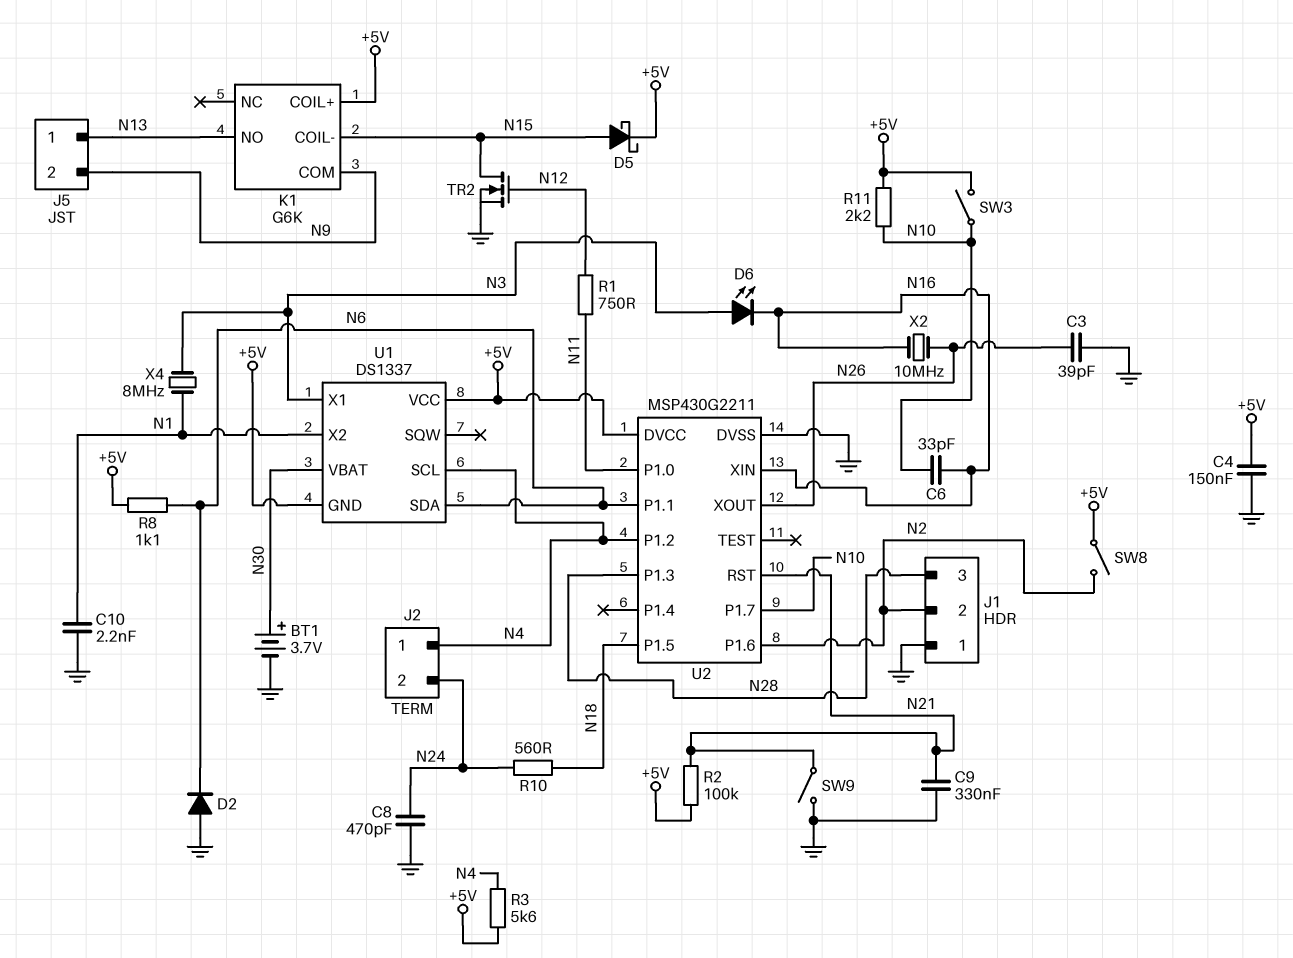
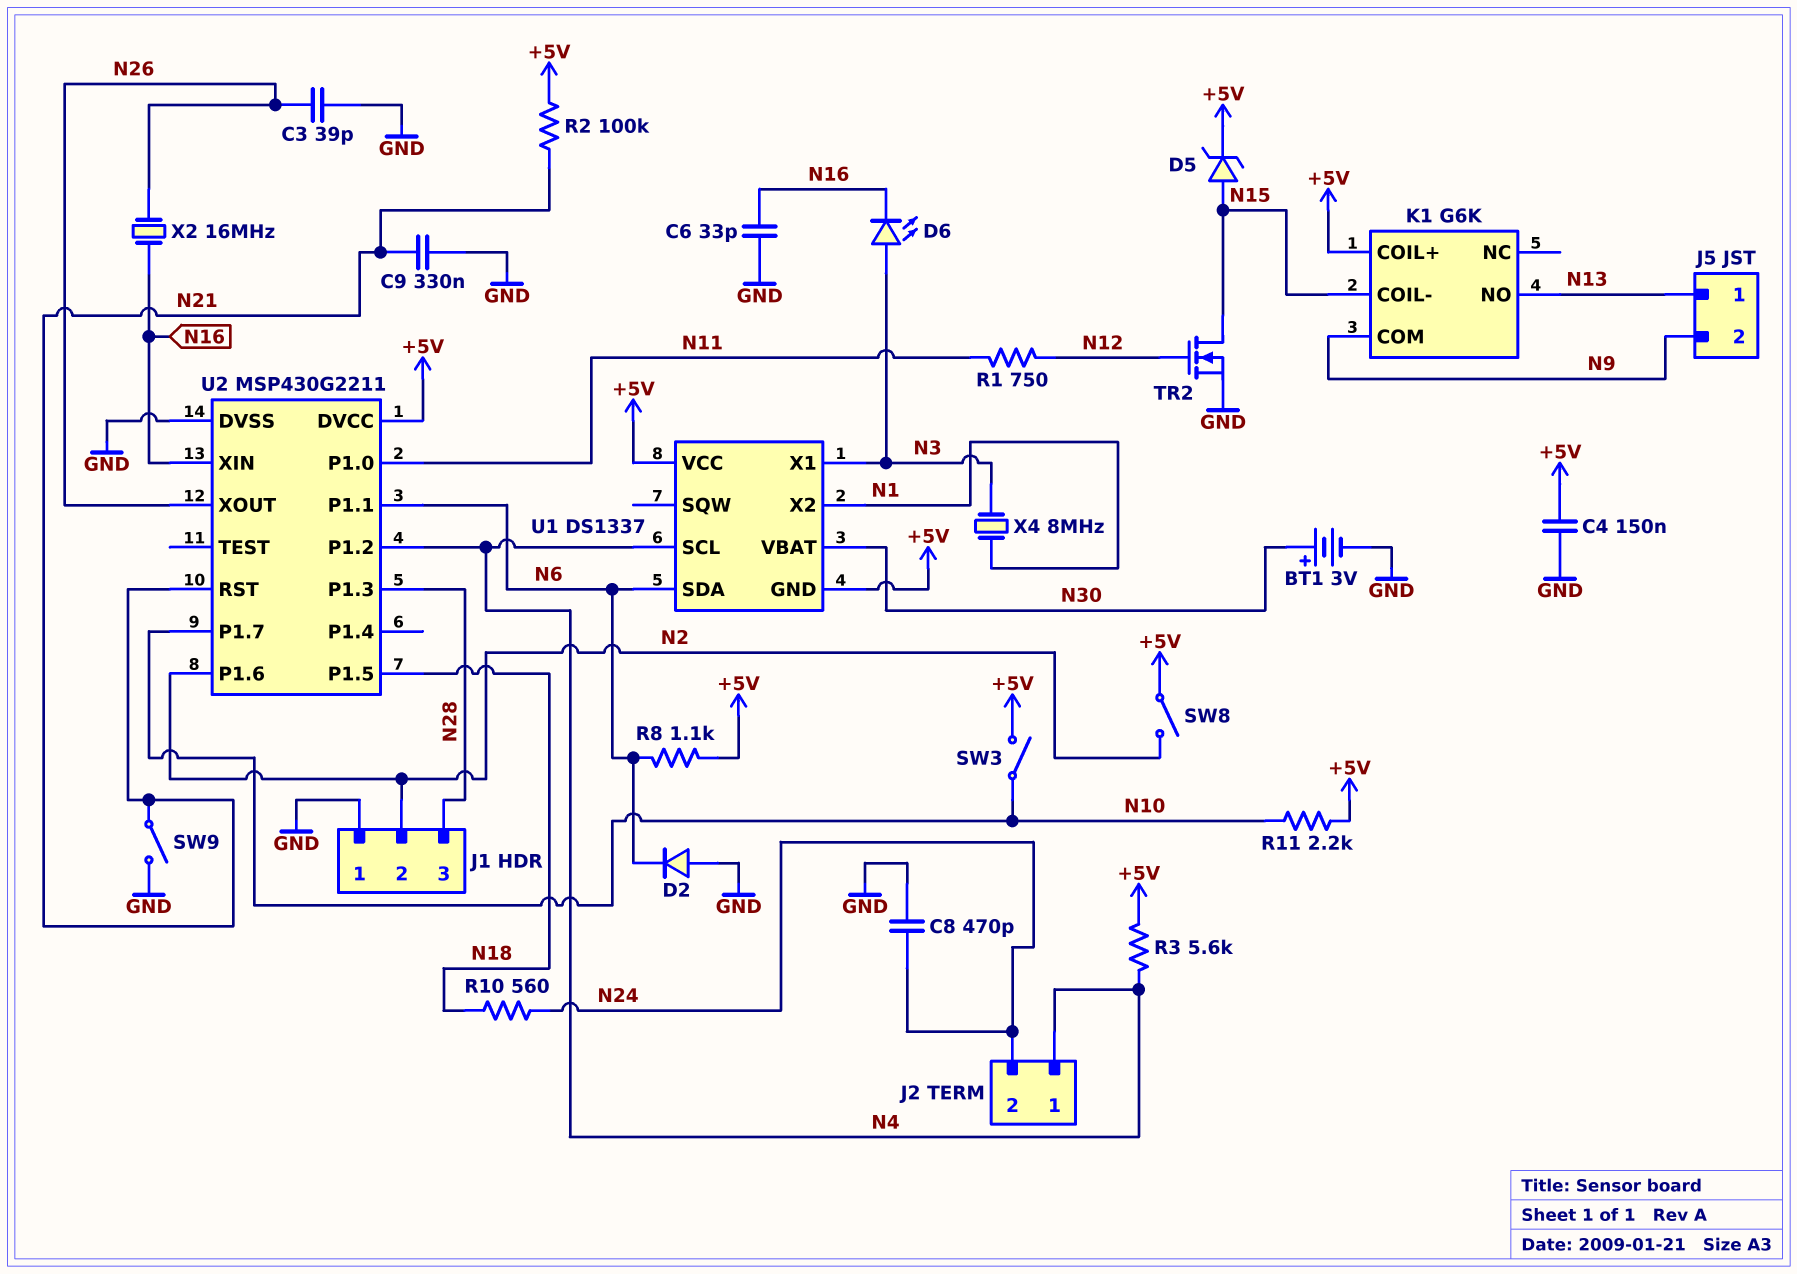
BT1: 3.7V (plus N30, minus GND) -> 3V (plus N30, minus GND)
C6: 33pF (N10, N16) -> 33pF (GND, N16)
C10: 2.2nF (GND, N1) -> none
D5: schottky (A N15, K +5V) -> zener (A N15, K +5V)
X2: 10MHz (N16, N26) -> 16MHz (N16, N26)

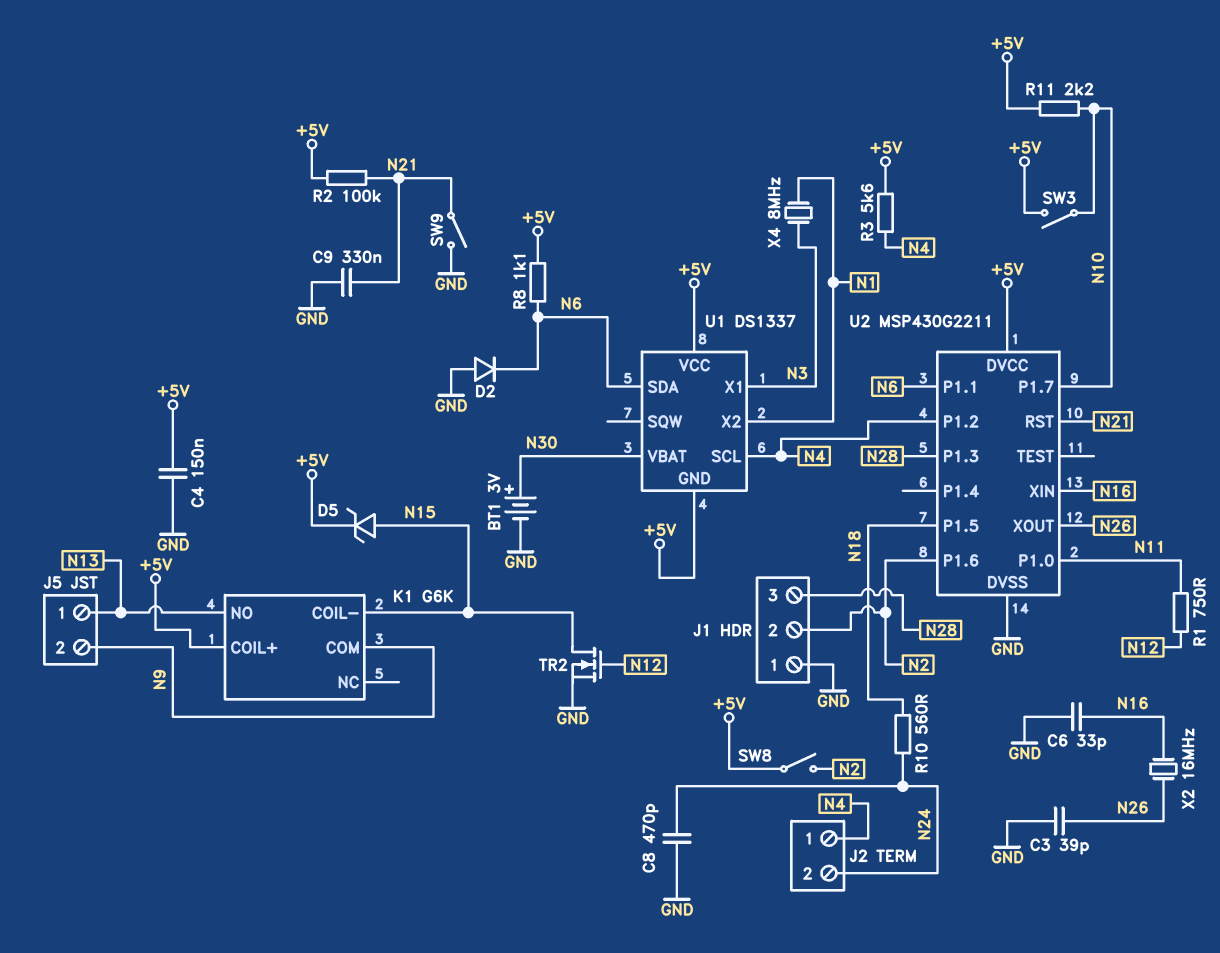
D6: LED (A N3, K N16) -> none

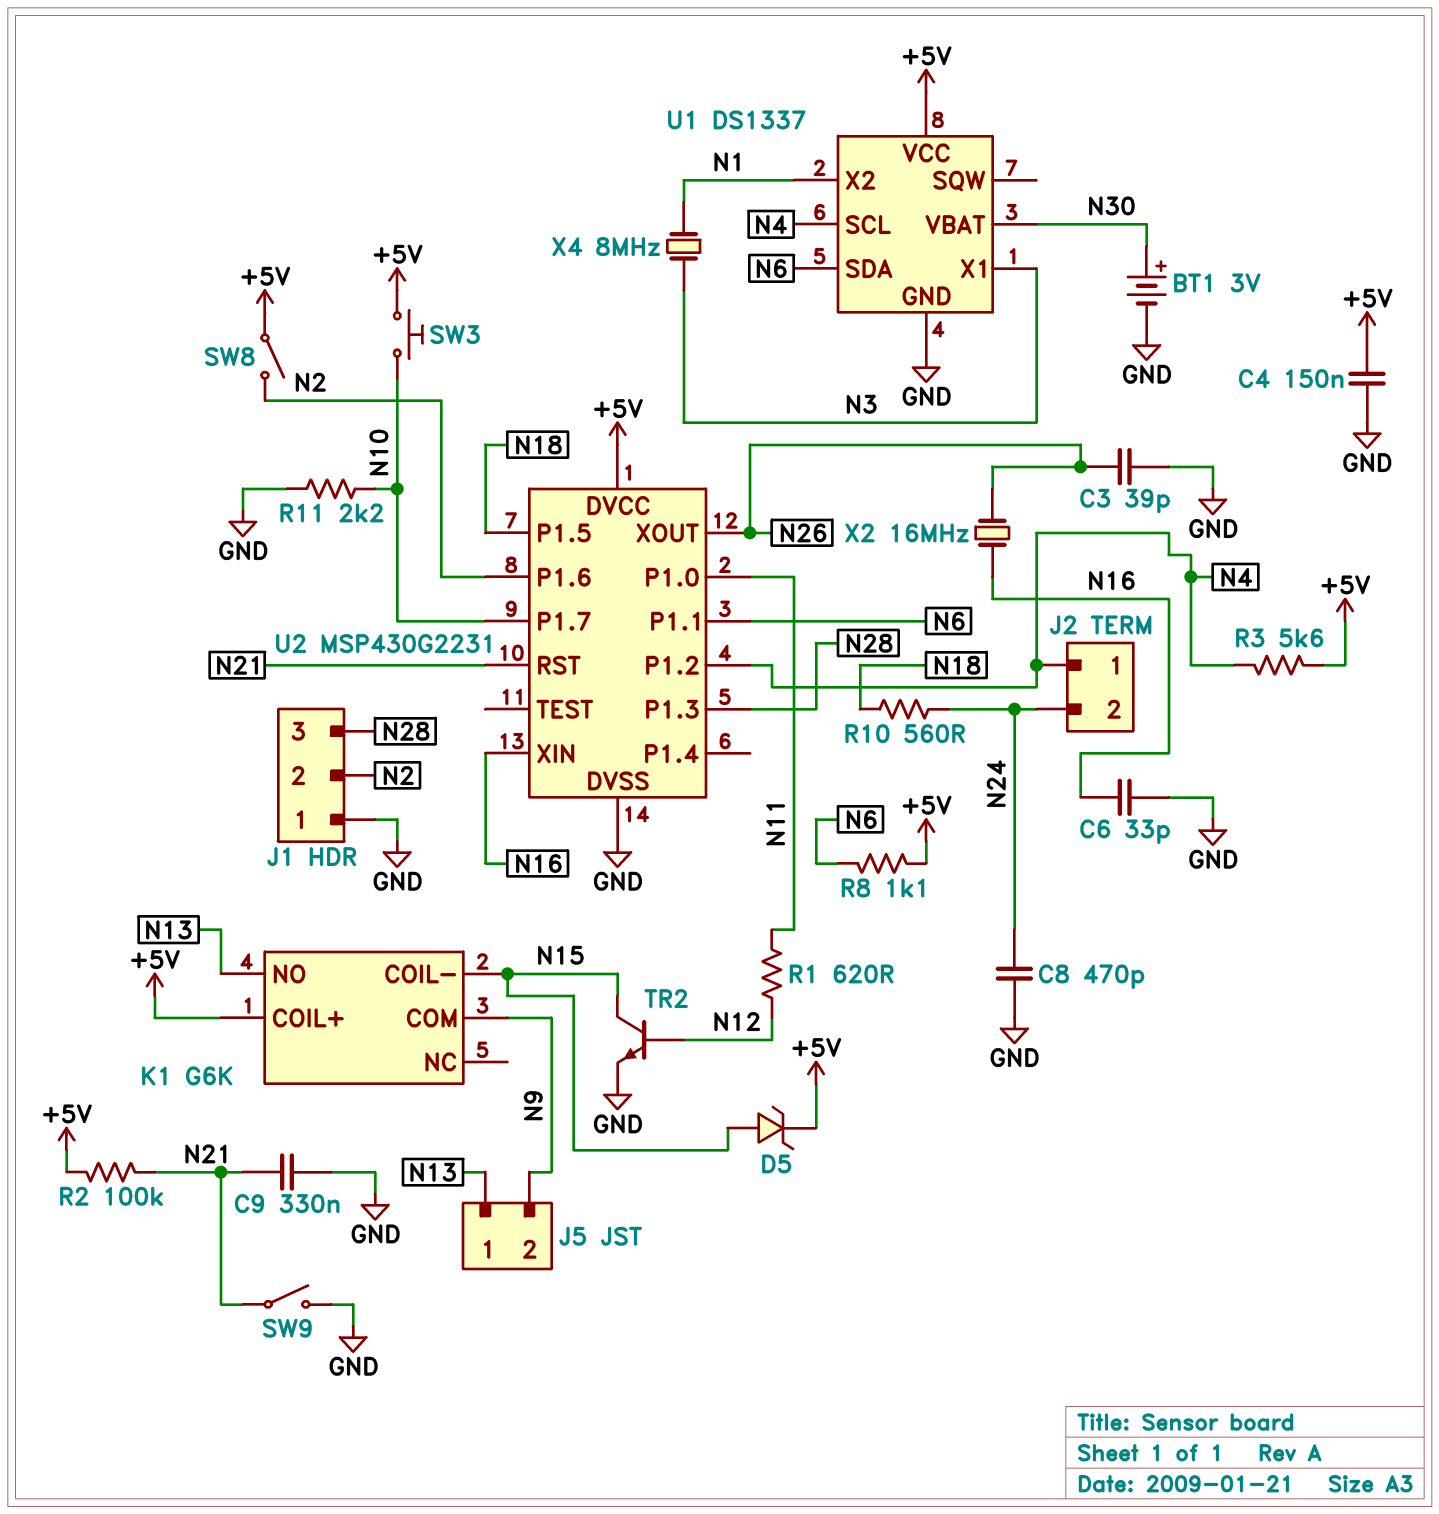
D2: diode (A GND, K N6) -> none
R1: 750 (N11, N12) -> 620 (N11, N12)
R11: 2.2k (+5V, N10) -> 2.2k (GND, N10)
SW3: switch (+5V, N10) -> button (+5V, N10)
TR2: NMOS (G N12, D N15, S GND) -> NPN (B N12, C N15, E GND)
U1 pin GND: +5V -> GND
U2: MSP430G2211 -> MSP430G2231

